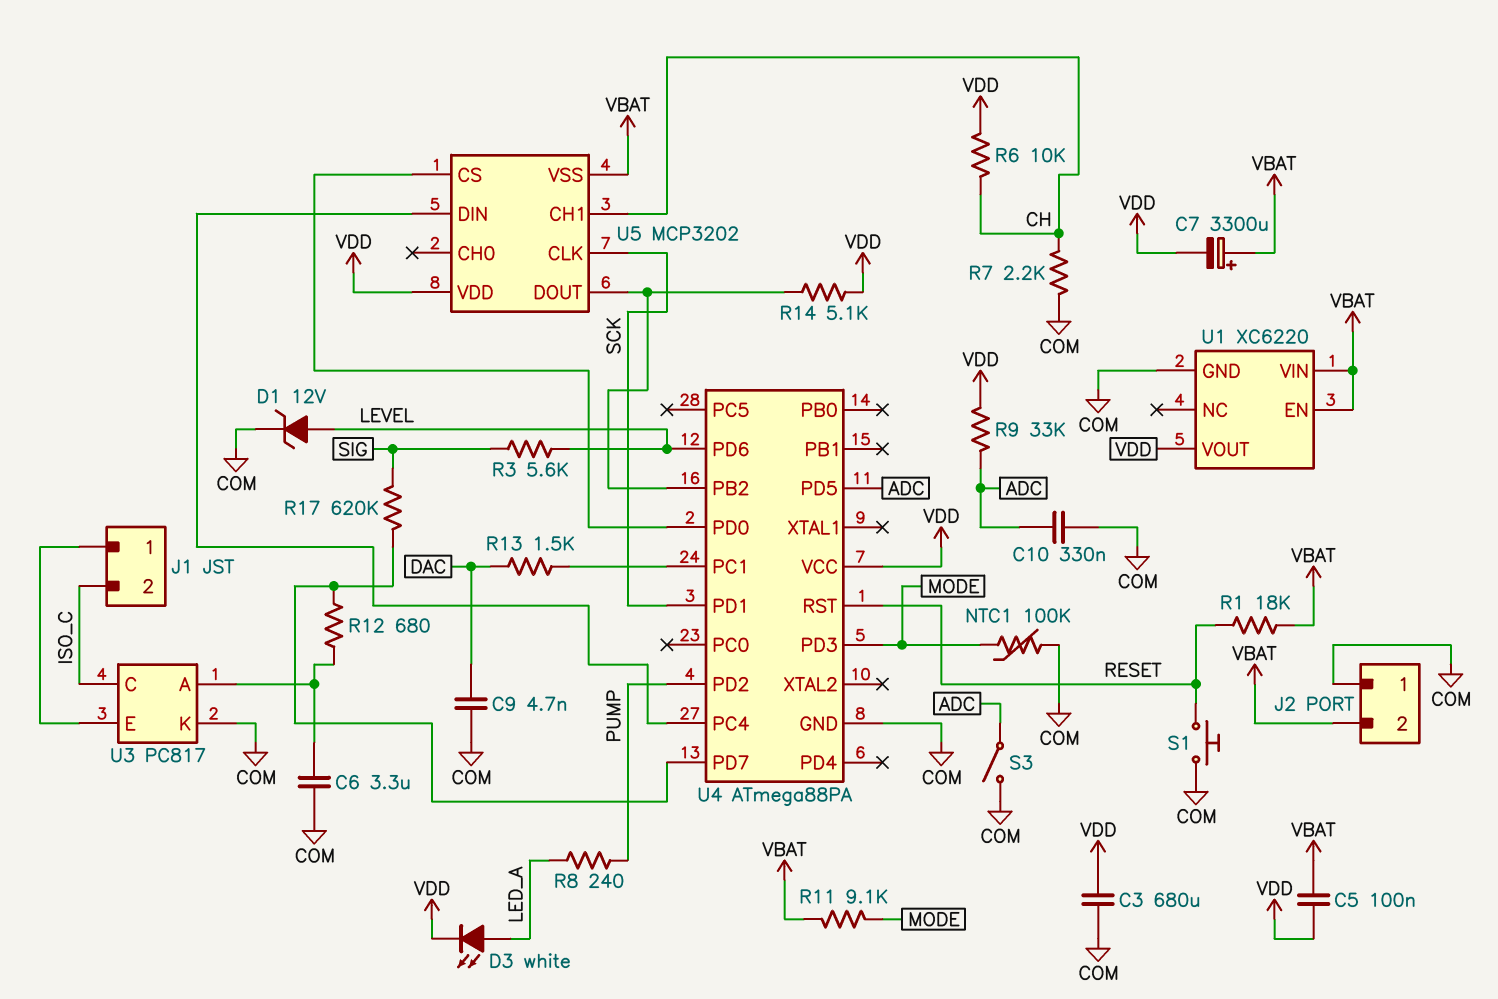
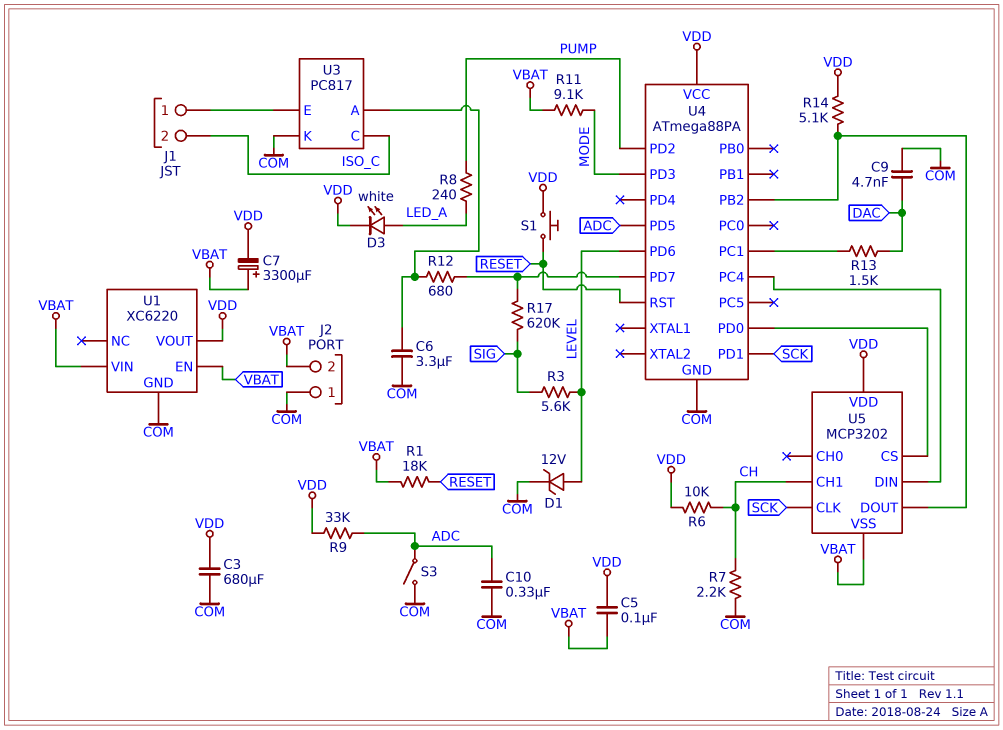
NTC1: 100k (COM, MODE) -> none
S1: button (COM, RESET) -> button (RESET, VDD)

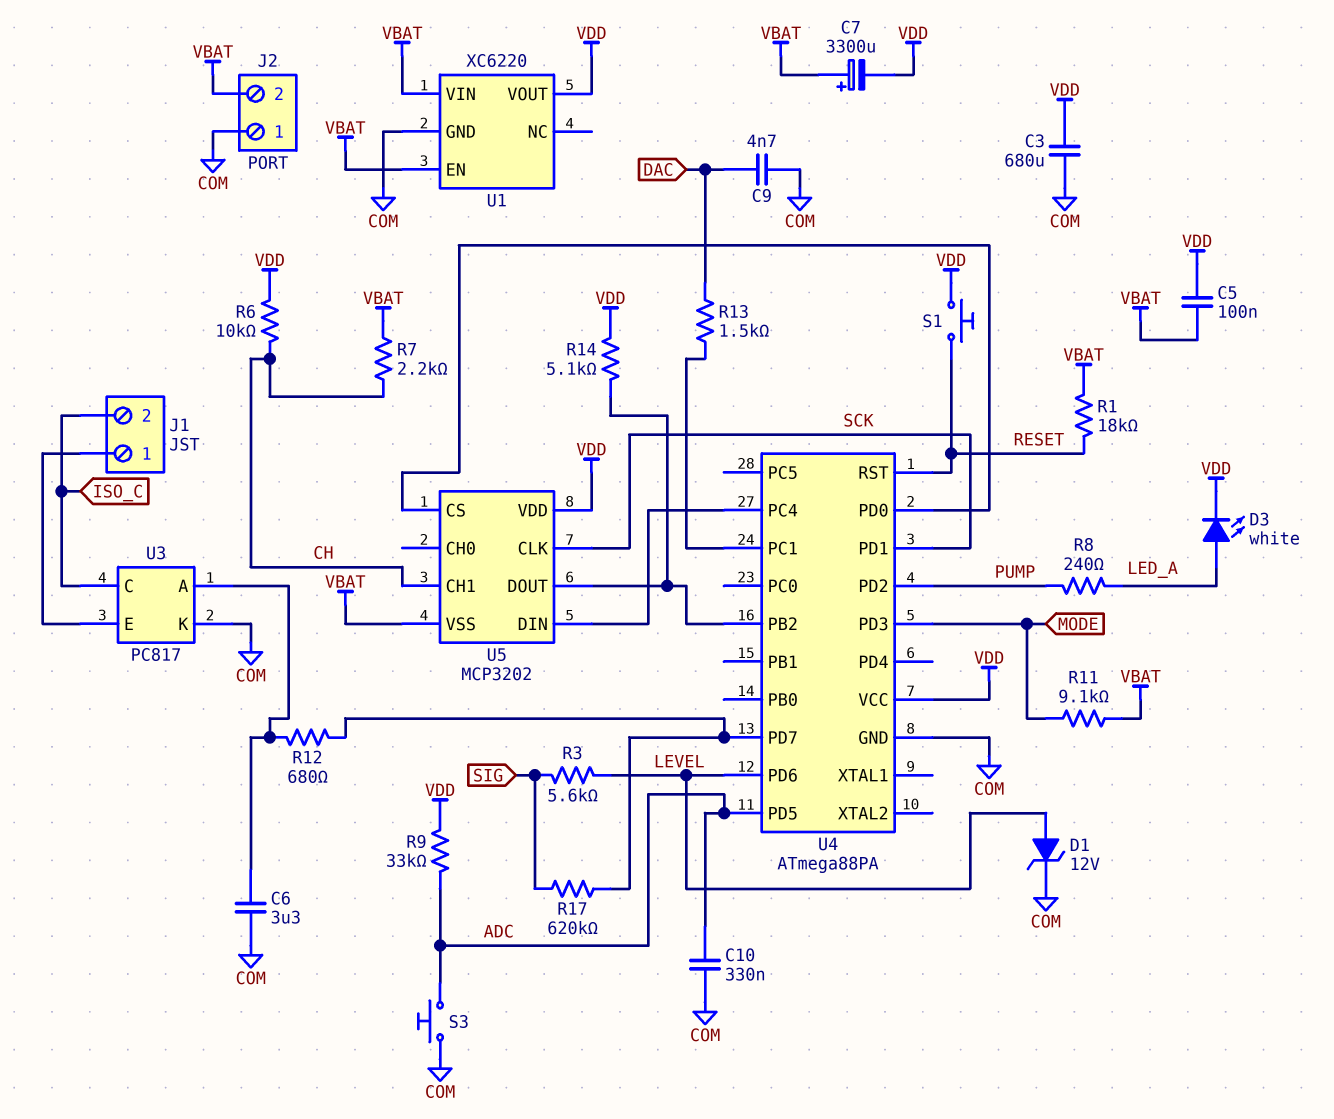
R7: 2.2k (CH, COM) -> 2.2k (CH, VBAT)
S3: switch (ADC, COM) -> button (ADC, COM)

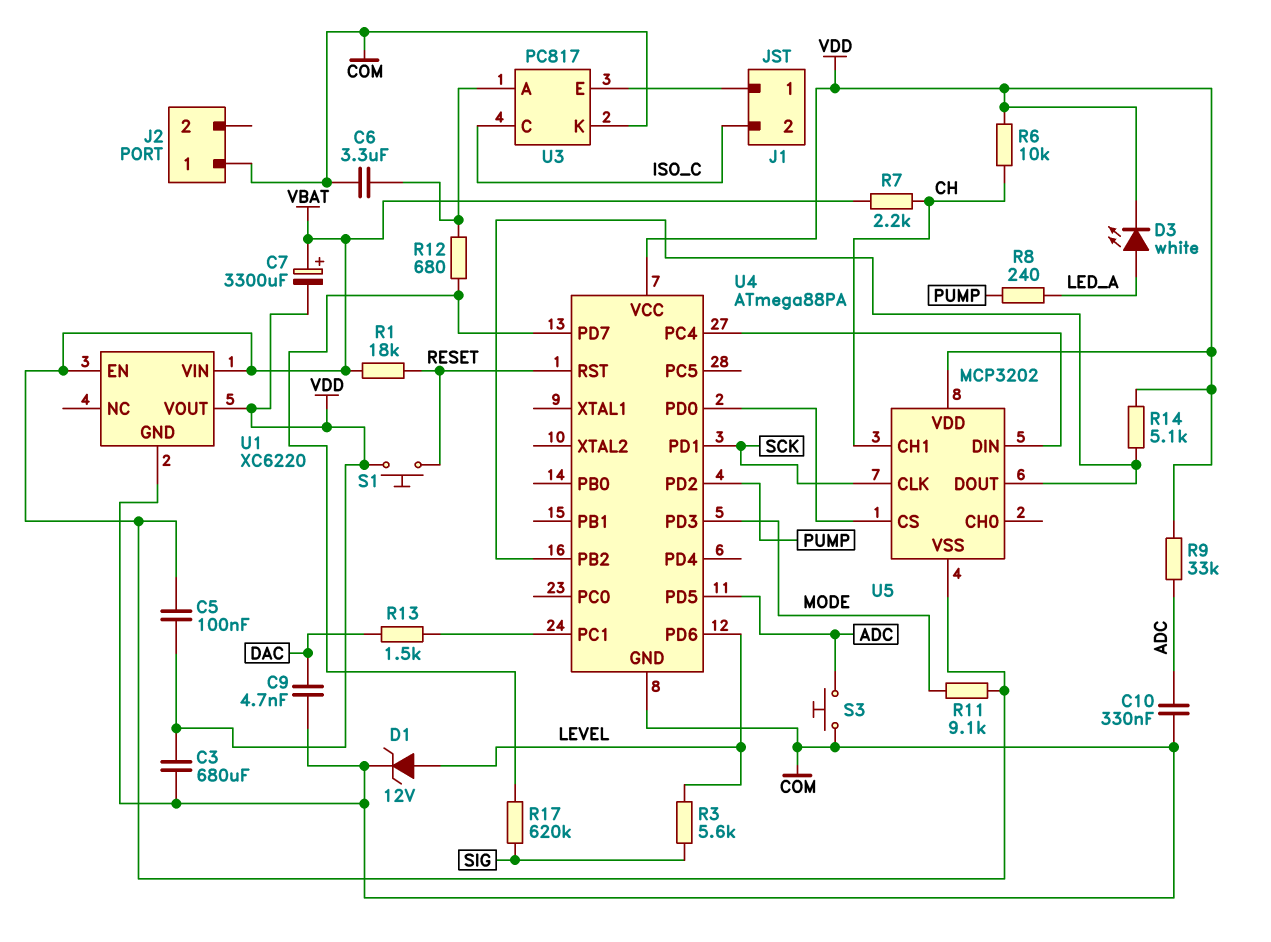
J2 pin 2: VBAT -> none

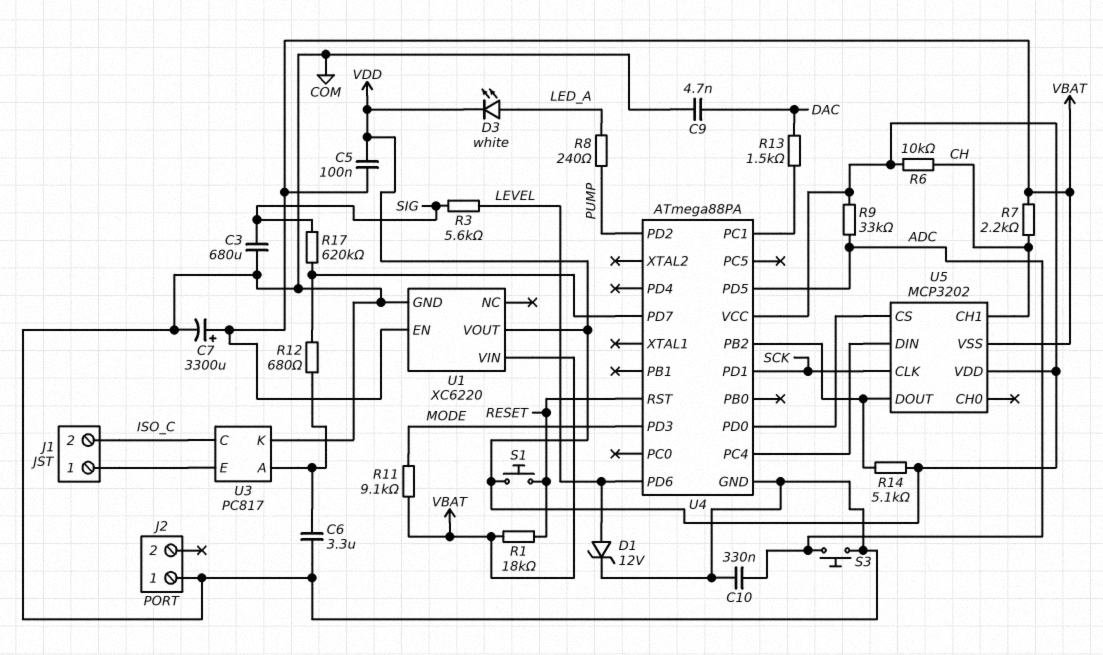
C3: 680uF (COM, VDD) -> 680uF (COM, SIG)
C7: 3300uF (plus VBAT, minus VDD) -> 3300uF (plus VBAT, minus COM)

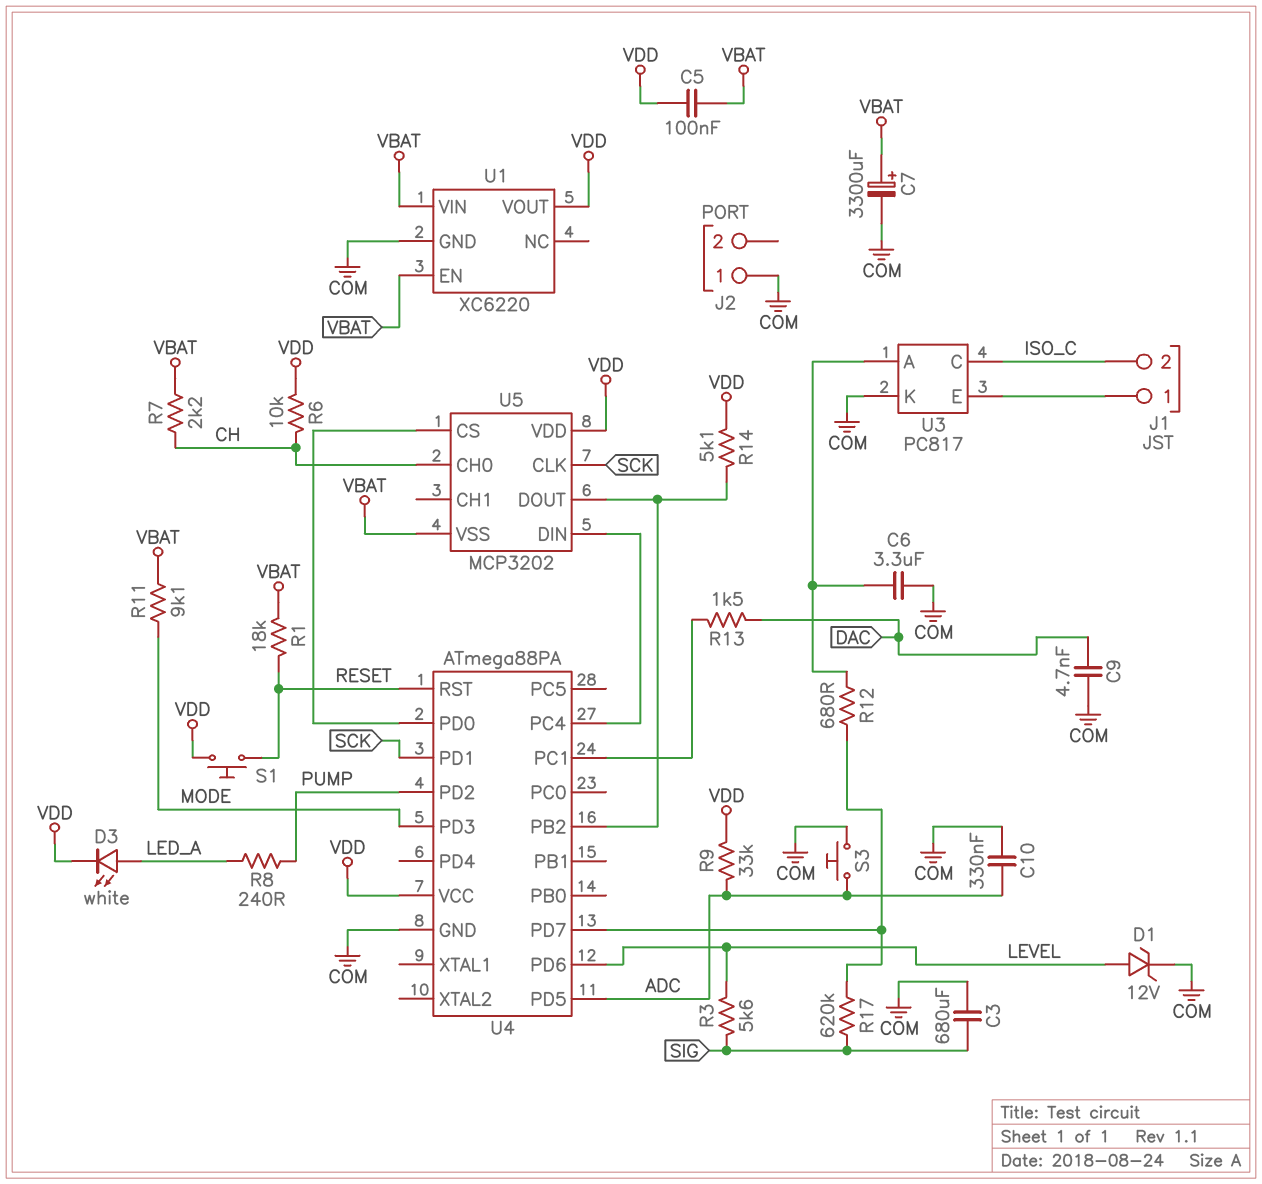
U5 pin CH0: none -> CH
U5 pin CH1: CH -> none

